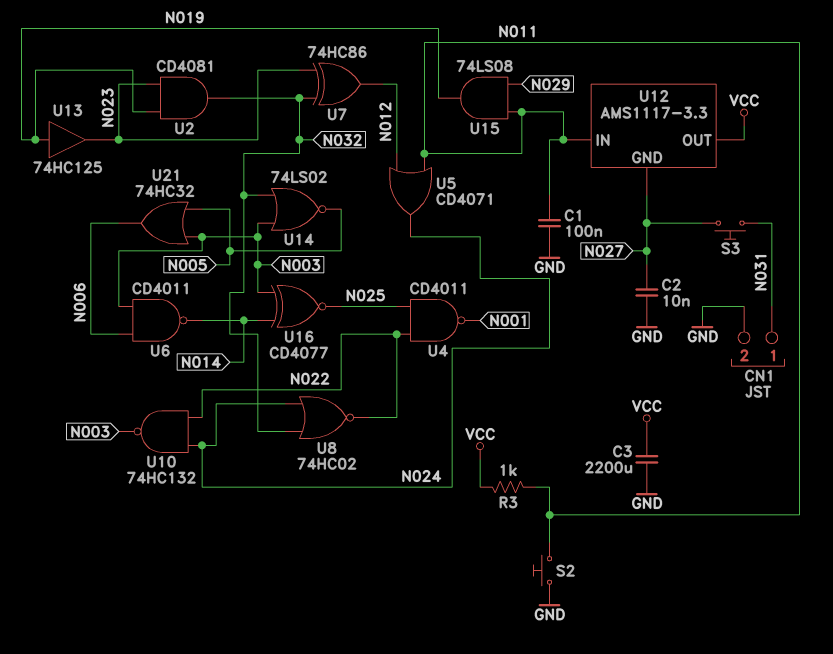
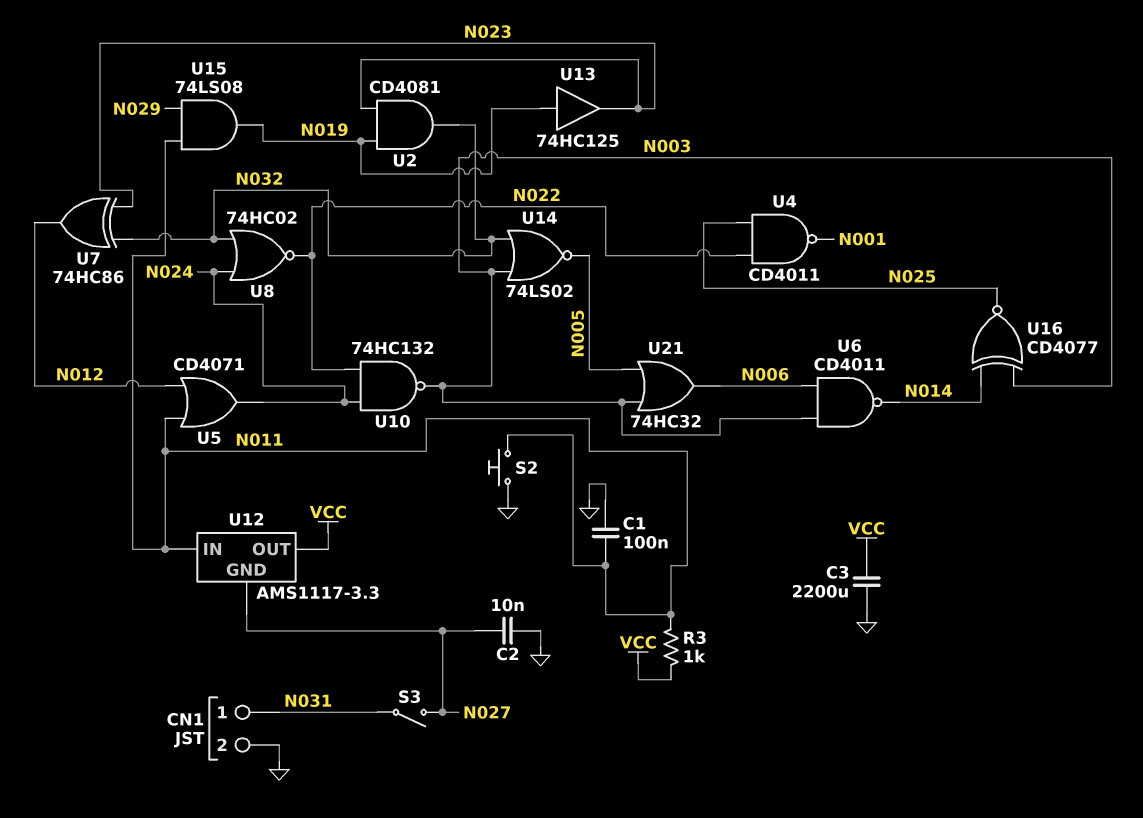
S3: button (N027, N031) -> switch (N027, N031)

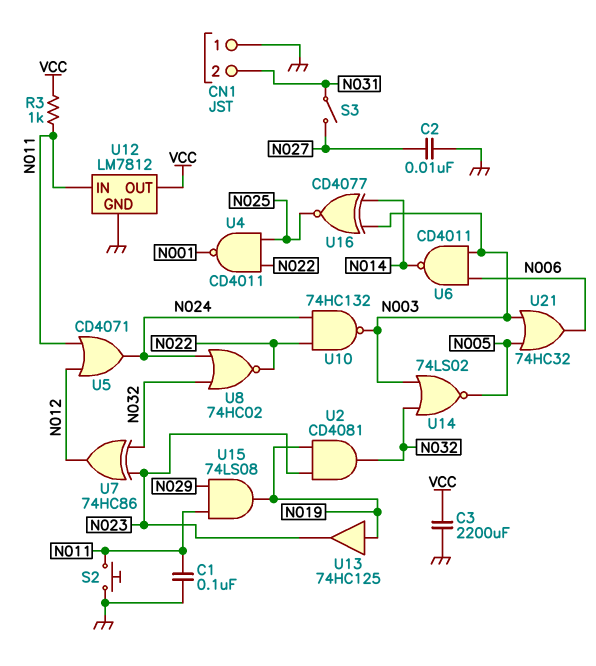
CN1 pin 1: N031 -> GND
CN1 pin 2: GND -> N031
U12: AMS1117-3.3 -> LM7812
U12 pin GND: N027 -> GND

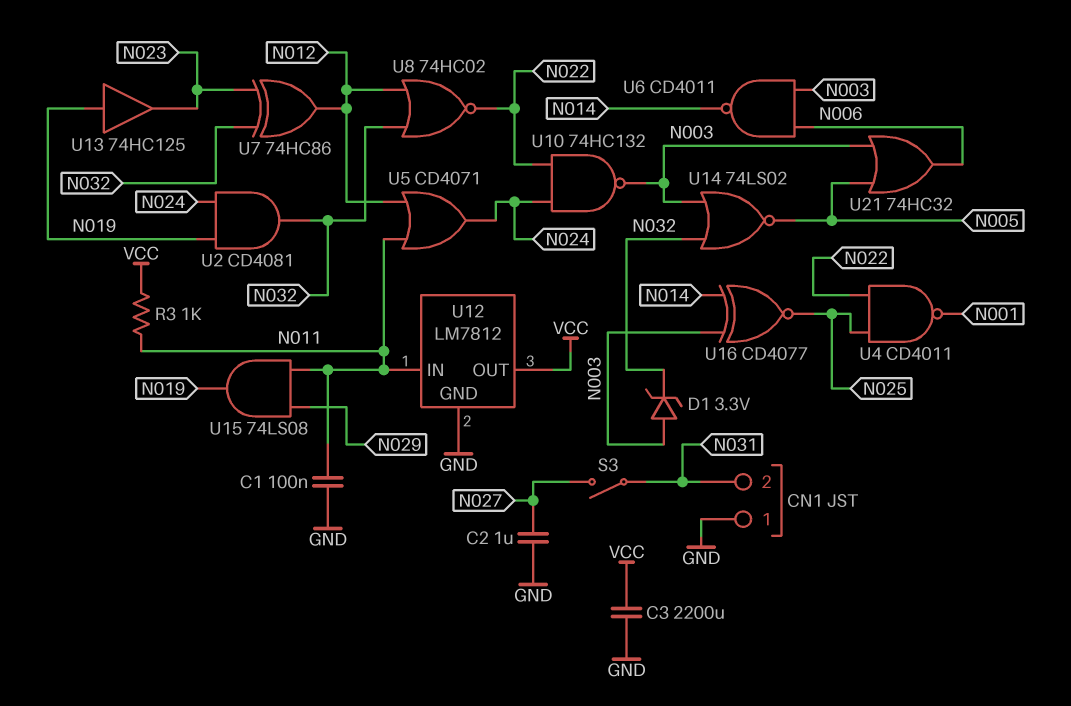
C2: 10nF (GND, N027) -> 1uF (GND, N027)
D1: none -> zener 3.3V (A N003, K N032)
S2: button (GND, N011) -> none
U2: AND CD4081 (in N019, in N023, out N032) -> AND CD4081 (in N019, in N024, out N032)
U8: NOR 74HC02 (in N024, in N032, out N022) -> NOR 74HC02 (in N012, in N032, out N022)

